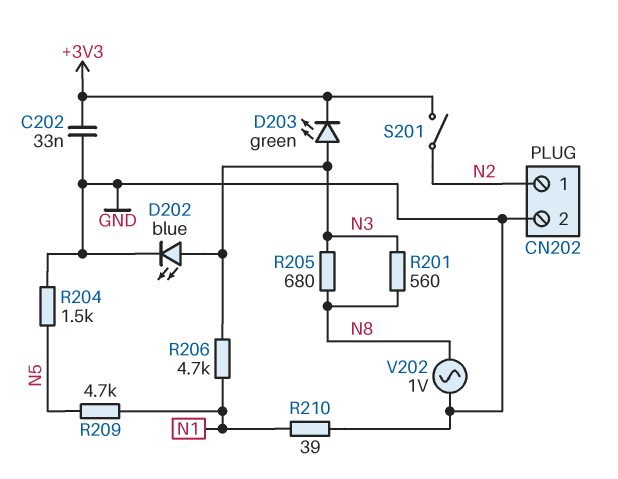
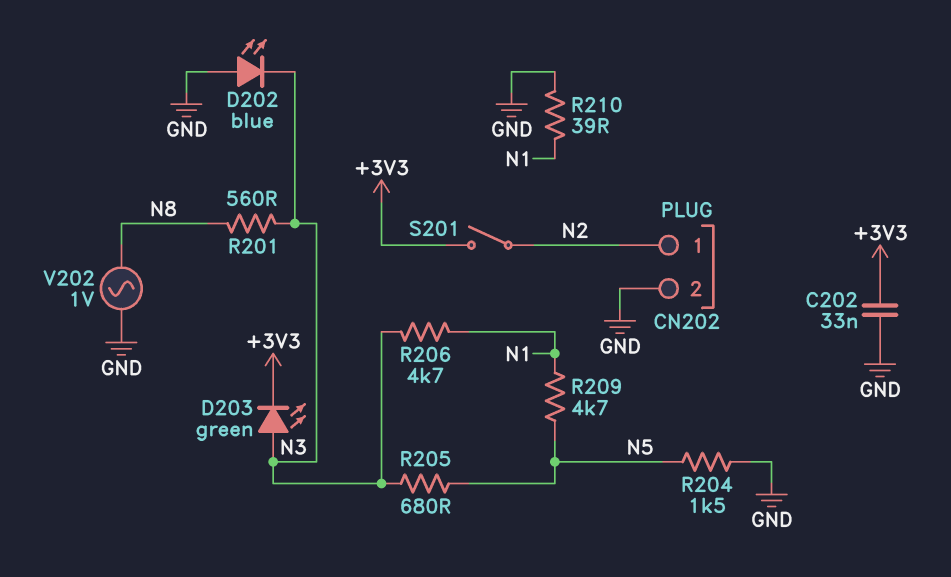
D202: LED blue (A N3, K GND) -> LED blue (A GND, K N3)
R205: 680 (N3, N8) -> 680 (N3, N5)

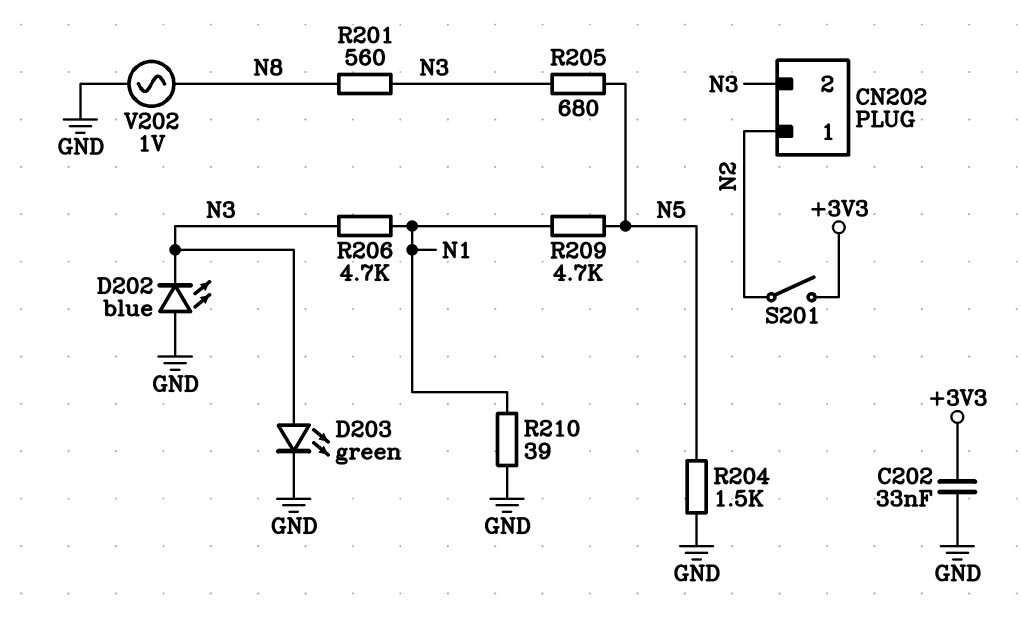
CN202 pin 2: GND -> N3
D203: LED green (A N3, K +3V3) -> LED green (A N3, K GND)

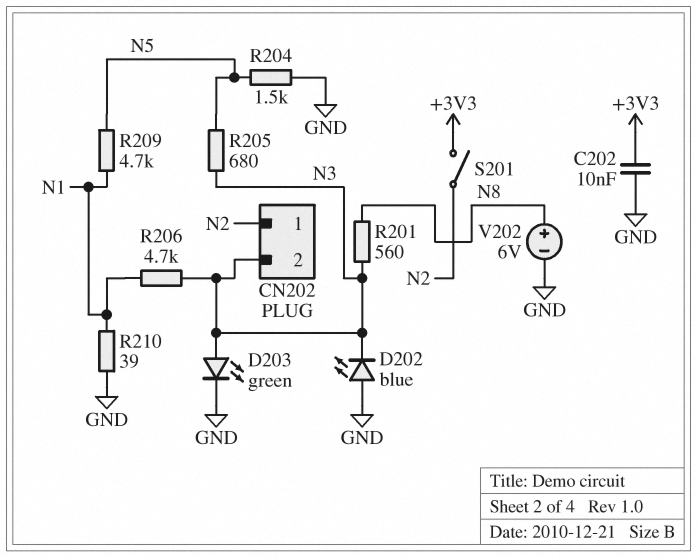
C202: 33nF (+3V3, GND) -> 10nF (+3V3, GND)
V202: AC 1V (GND, N8) -> 6V (plus N8, minus GND)

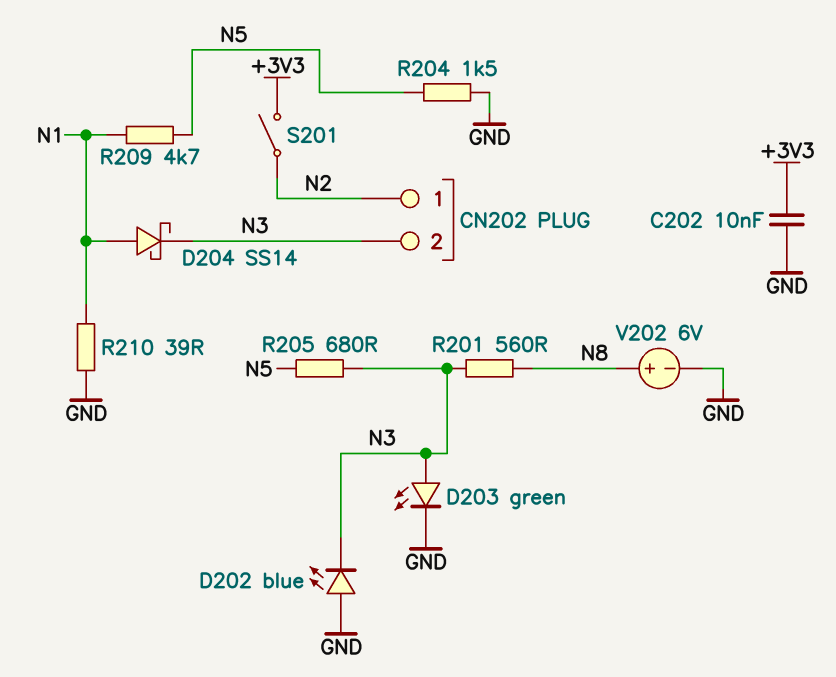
D204: none -> schottky SS14 (A N1, K N3)
R206: 4.7k (N1, N3) -> none

